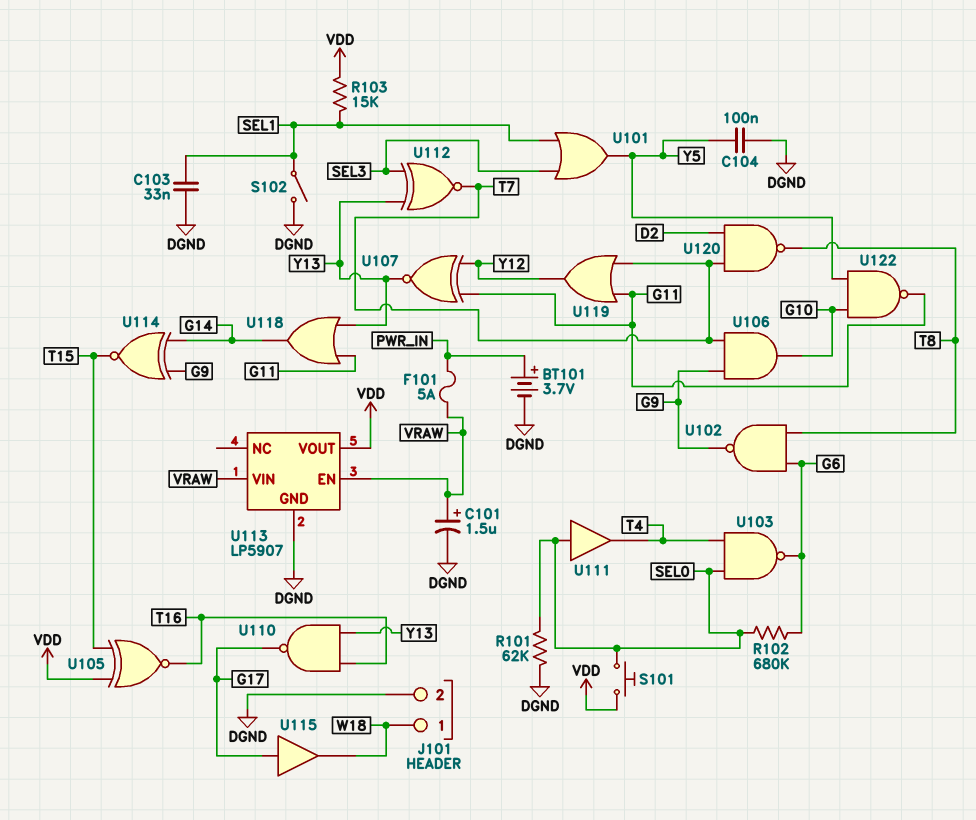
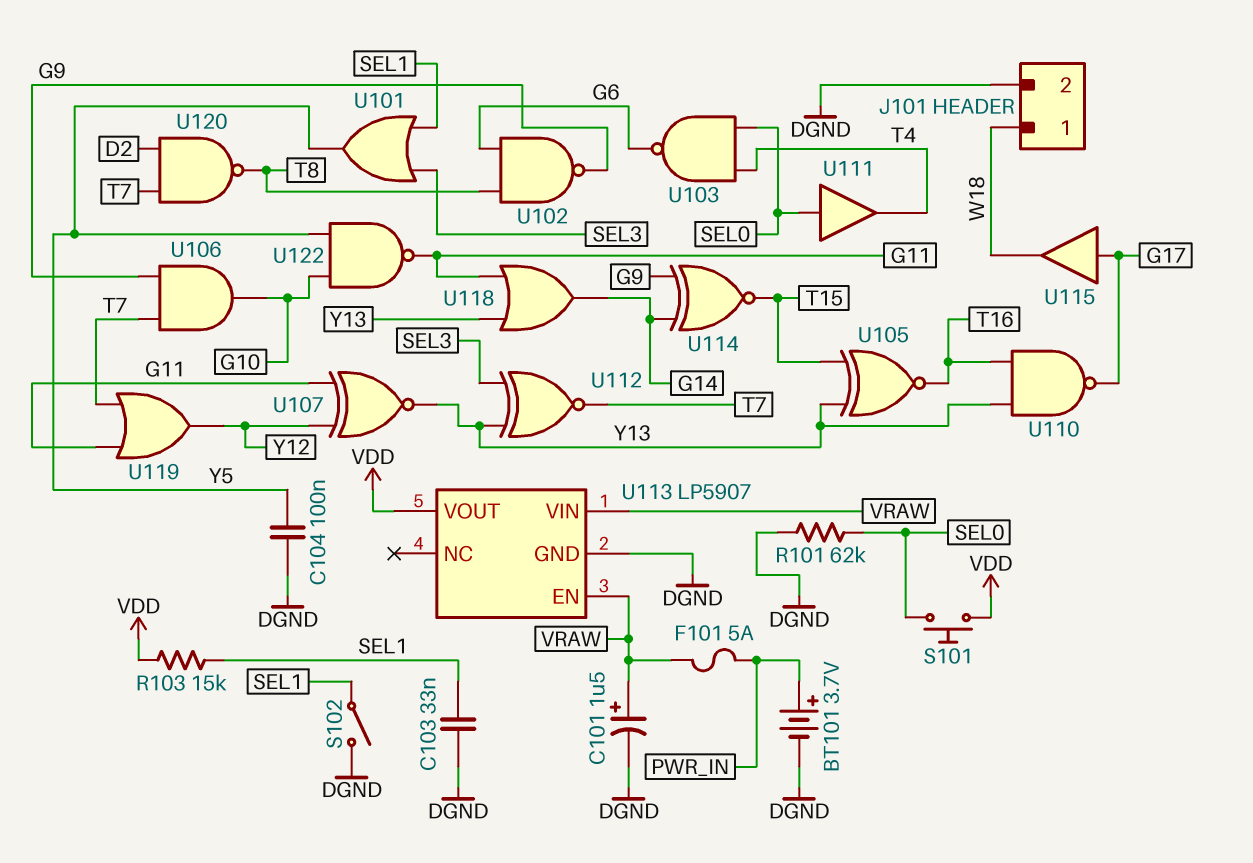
R102: 680k (G6, SEL0) -> none
U105: XNOR (in T15, in VDD, out T16) -> XNOR (in T15, in Y13, out T16)

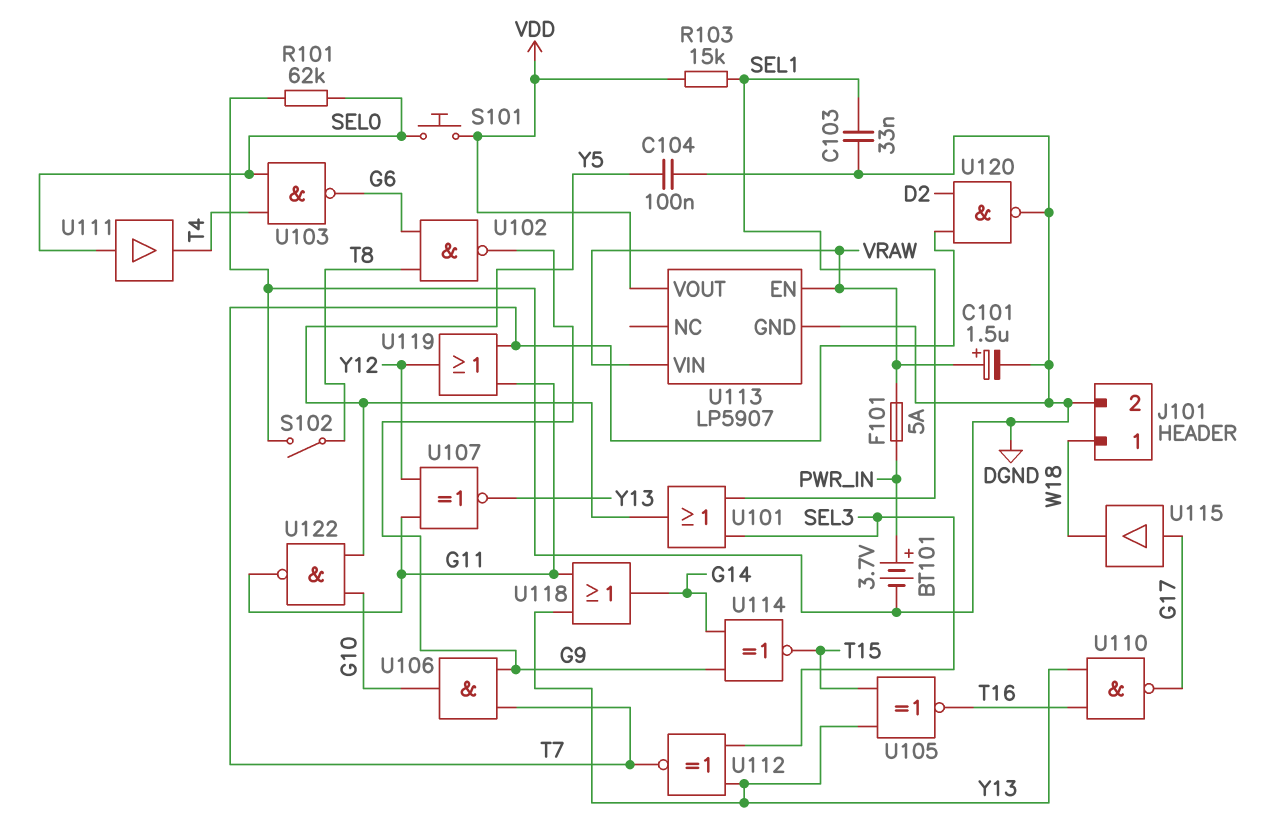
S102: switch (DGND, SEL1) -> switch (DGND, T8)
U120: NAND (in D2, in T7, out T8) -> NAND (in D2, in T7, out DGND)

